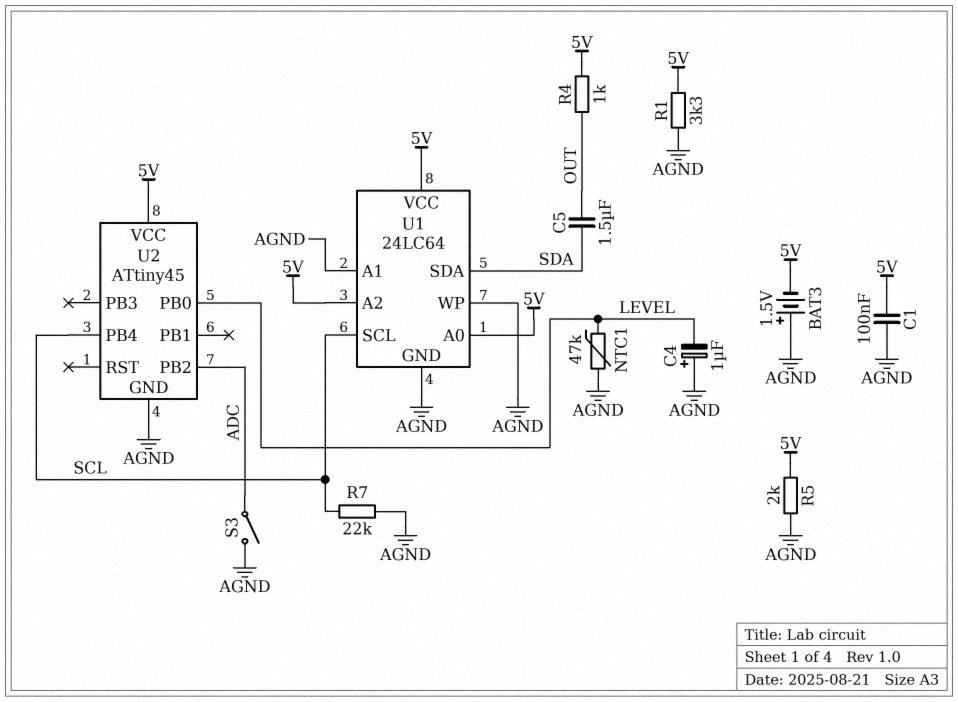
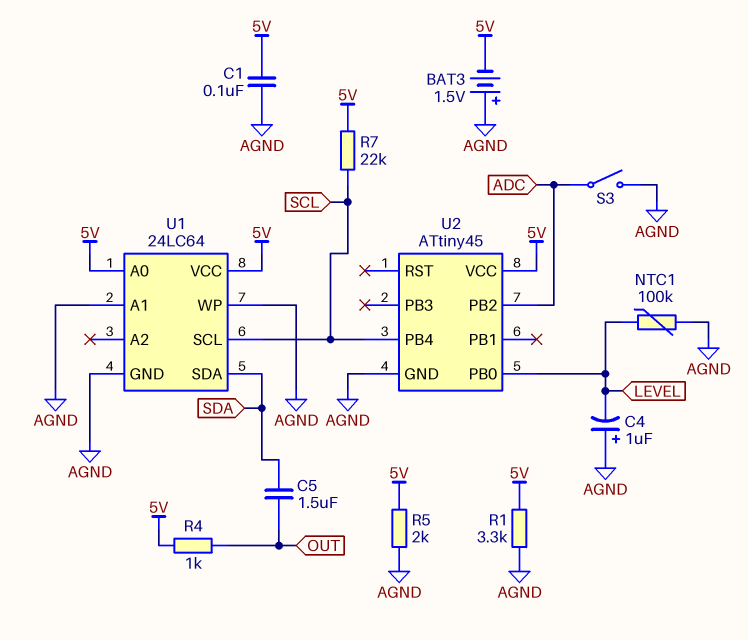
NTC1: 47k (AGND, LEVEL) -> 100k (AGND, LEVEL)
R7: 22k (AGND, SCL) -> 22k (5V, SCL)
U1 pin A2: 5V -> none

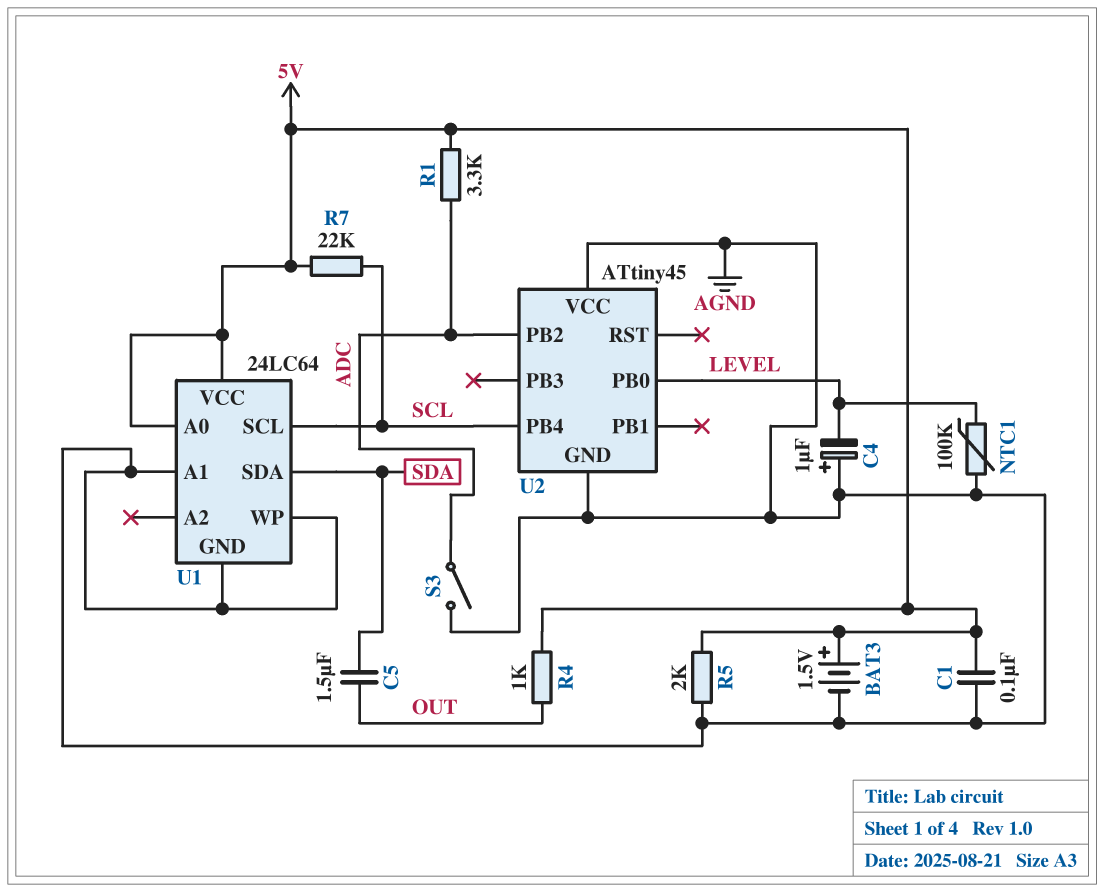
BAT3: 1.5V (plus AGND, minus 5V) -> 1.5V (plus 5V, minus AGND)
R1: 3.3k (5V, AGND) -> 3.3k (5V, ADC)
U2 pin VCC: 5V -> AGND

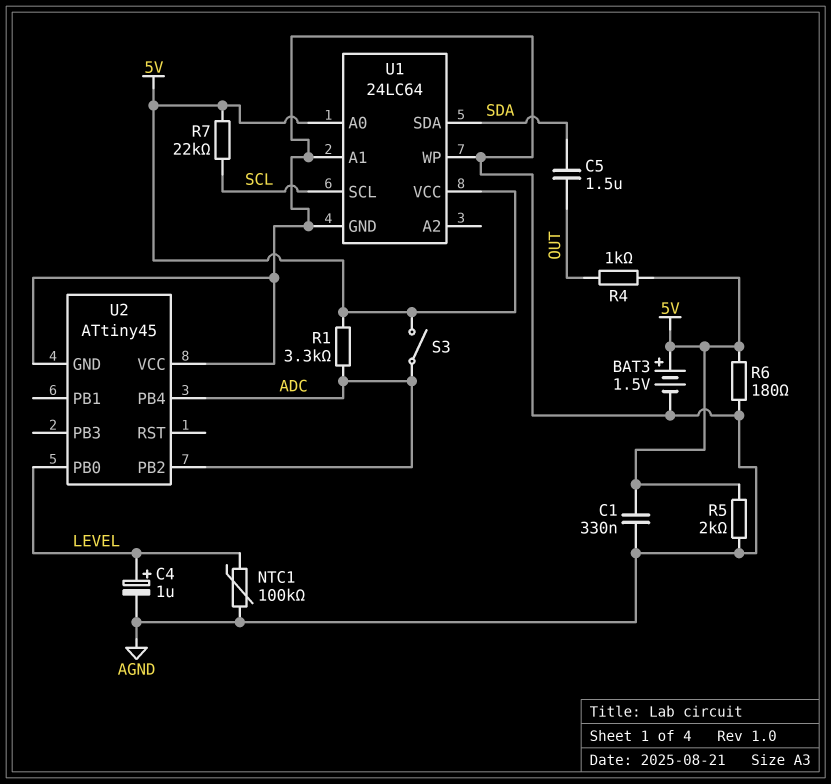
C1: 100nF (5V, AGND) -> 330nF (5V, AGND)
C4: 1uF (plus AGND, minus LEVEL) -> 1uF (plus LEVEL, minus AGND)
R6: none -> 180 (5V, AGND)
S3: switch (ADC, AGND) -> switch (5V, ADC)
U2 pin PB4: SCL -> ADC

